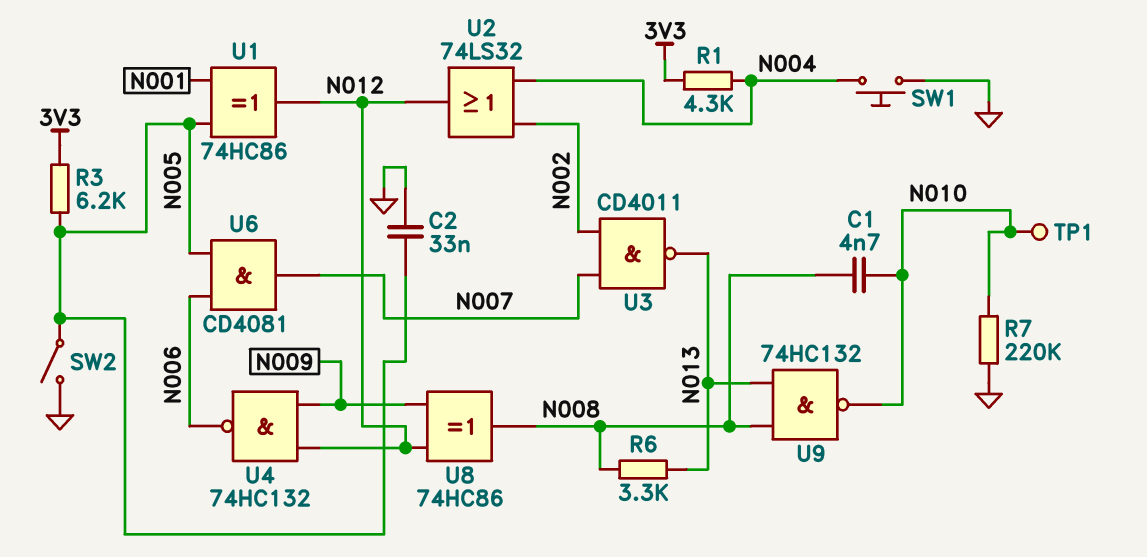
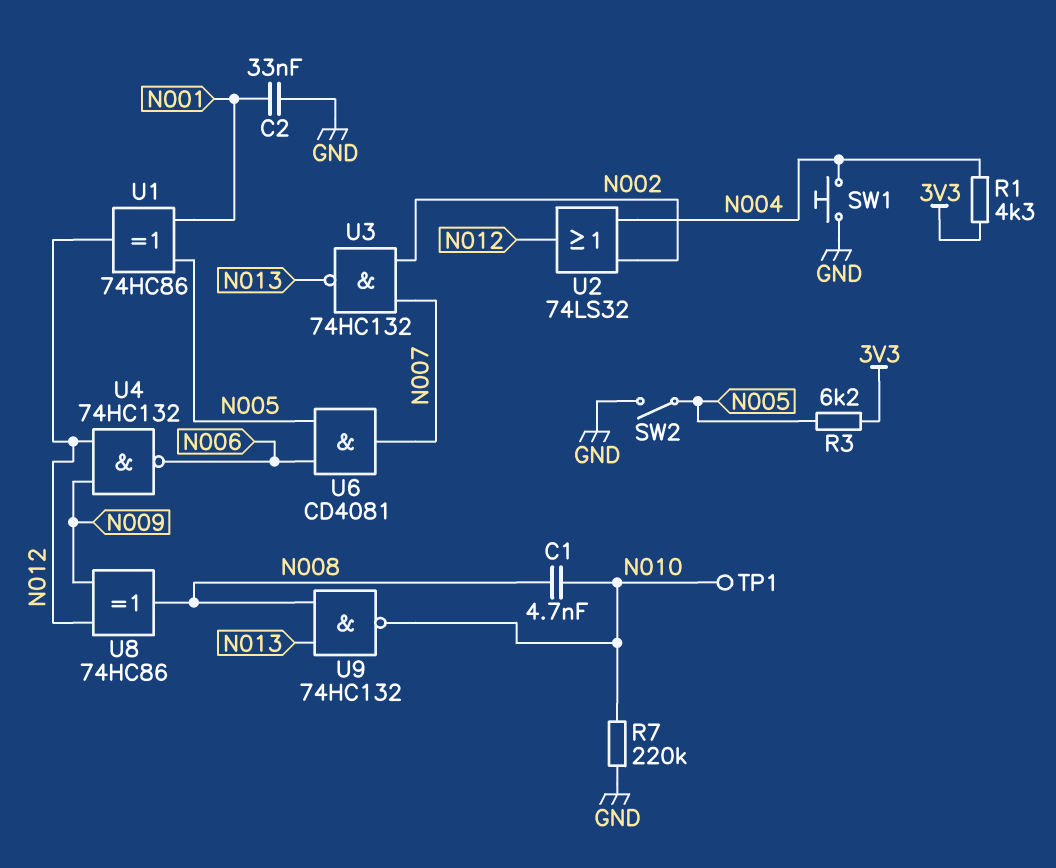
C2: 33nF (GND, N005) -> 33nF (GND, N001)
R6: 3.3k (N008, N013) -> none
U3: NAND CD4011 (in N002, in N007, out N013) -> NAND 74HC132 (in N002, in N007, out N013)

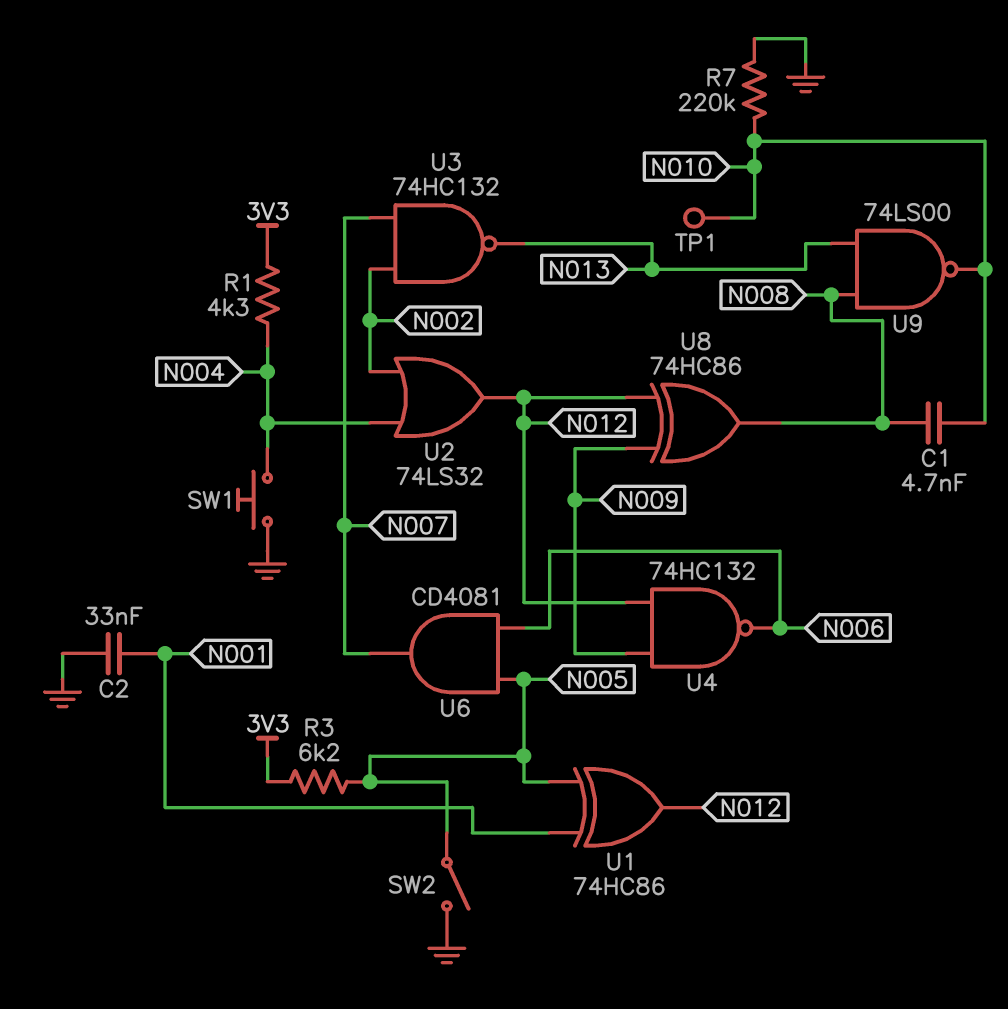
U9: NAND 74HC132 (in N008, in N013, out N010) -> NAND 74LS00 (in N008, in N013, out N010)

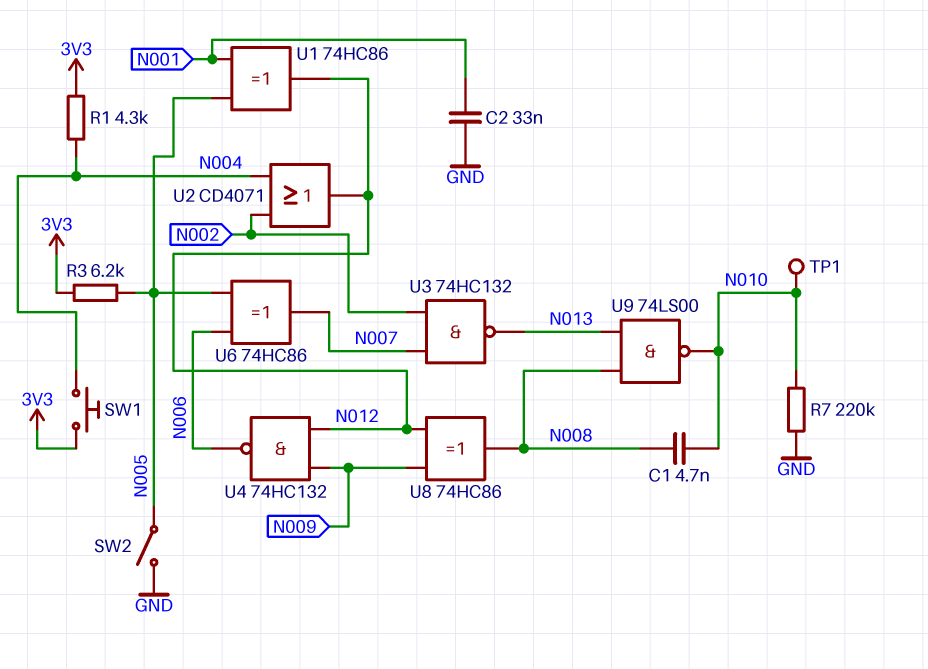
SW1: button (GND, N004) -> button (3V3, N004)
U2: OR 74LS32 (in N002, in N004, out N012) -> OR CD4071 (in N002, in N004, out N012)
U6: AND CD4081 (in N005, in N006, out N007) -> XOR 74HC86 (in N005, in N006, out N007)

